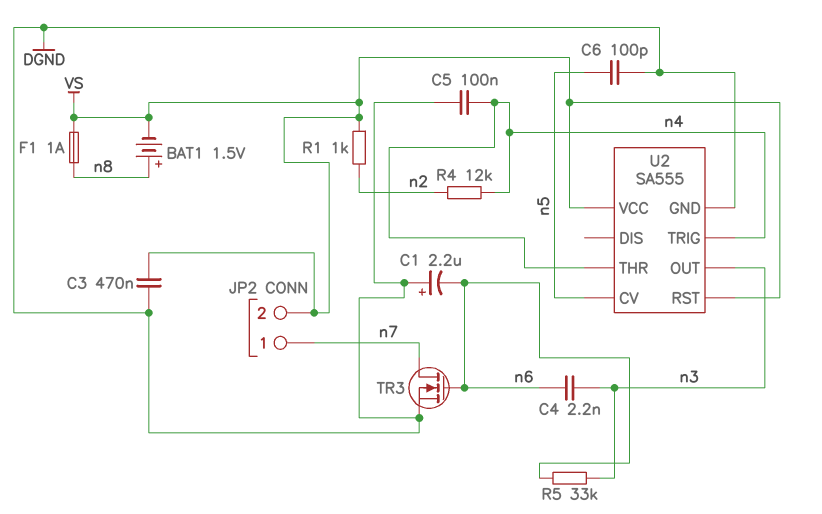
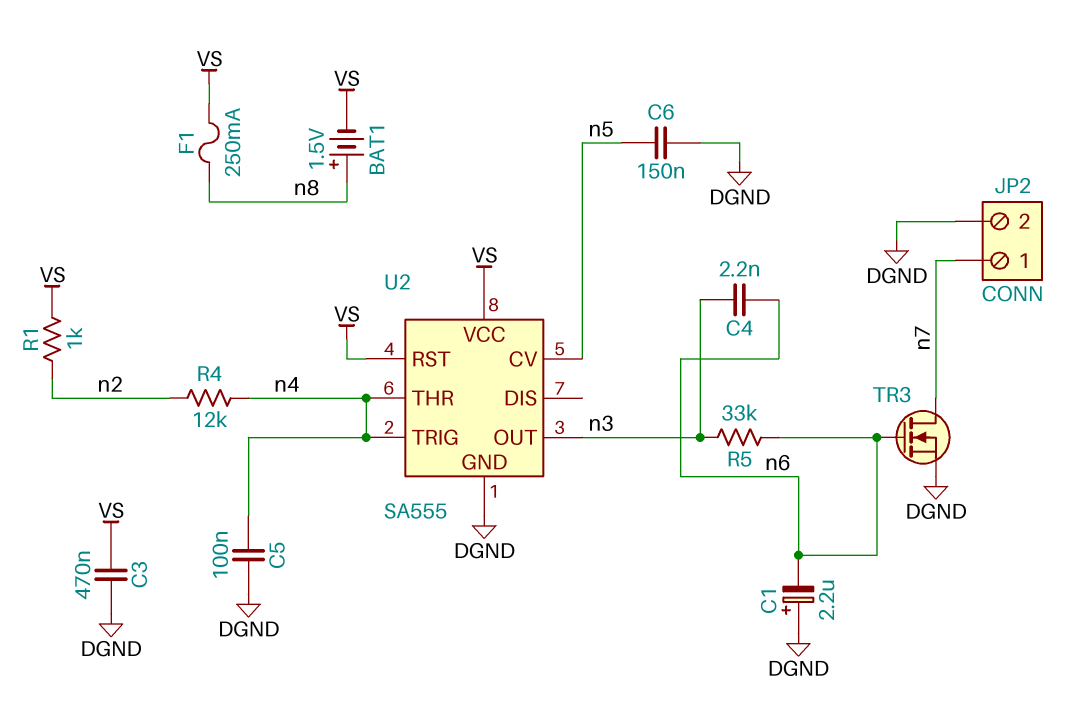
C6: 100pF (DGND, n5) -> 150nF (DGND, n5)
F1: 1A (VS, n8) -> 250mA (VS, n8)
JP2 pin 2: VS -> DGND

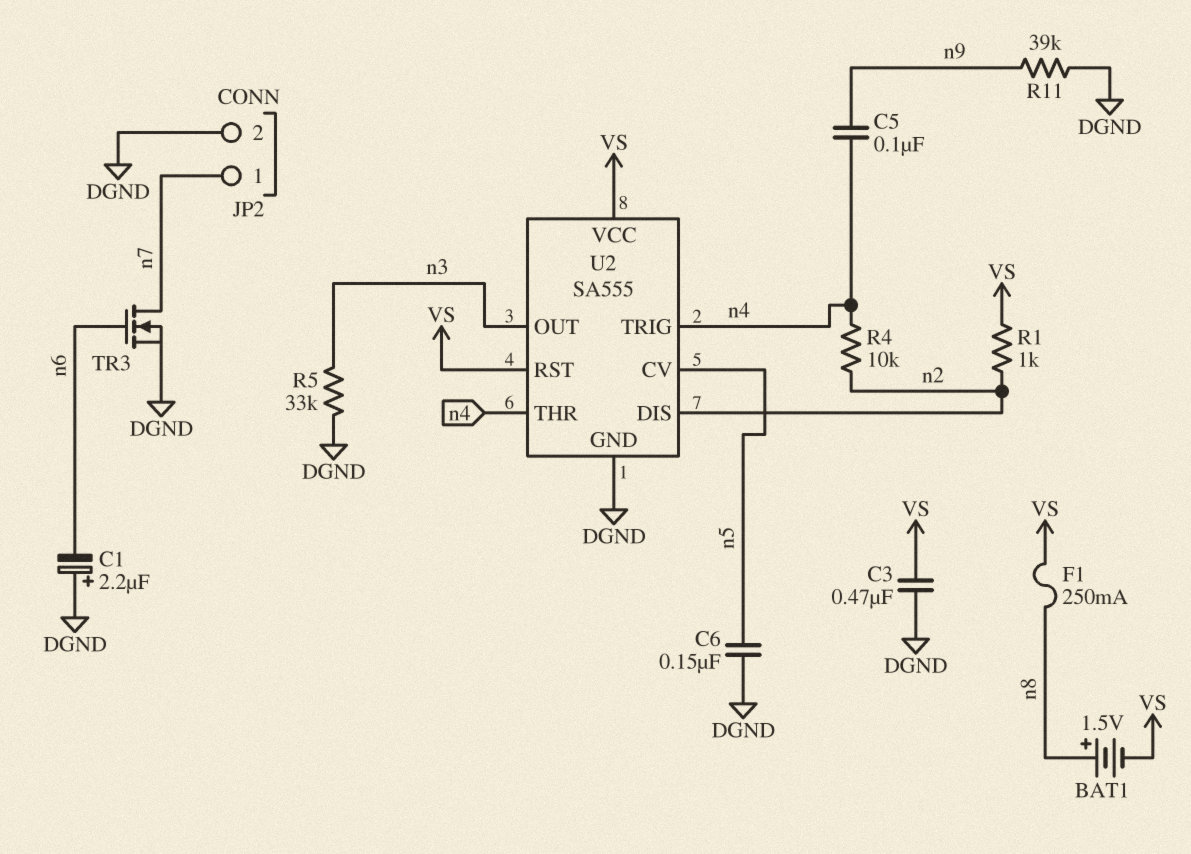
C4: 2.2nF (n3, n6) -> none
C5: 100nF (DGND, n4) -> 100nF (n4, n9)
R4: 12k (n2, n4) -> 10k (n2, n4)
R5: 33k (n3, n6) -> 33k (DGND, n3)
R11: none -> 39k (DGND, n9)
U2 pin DIS: none -> n2

